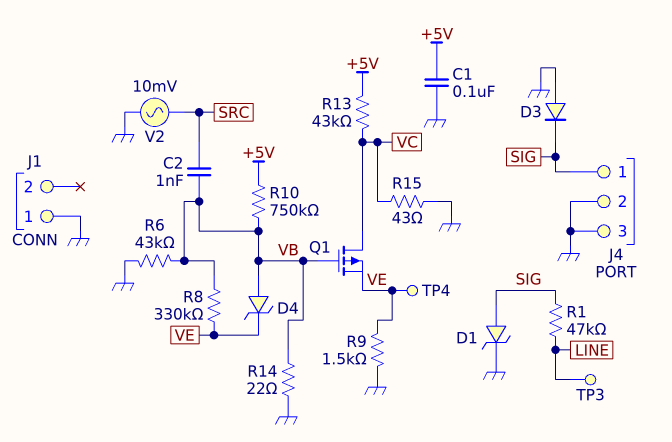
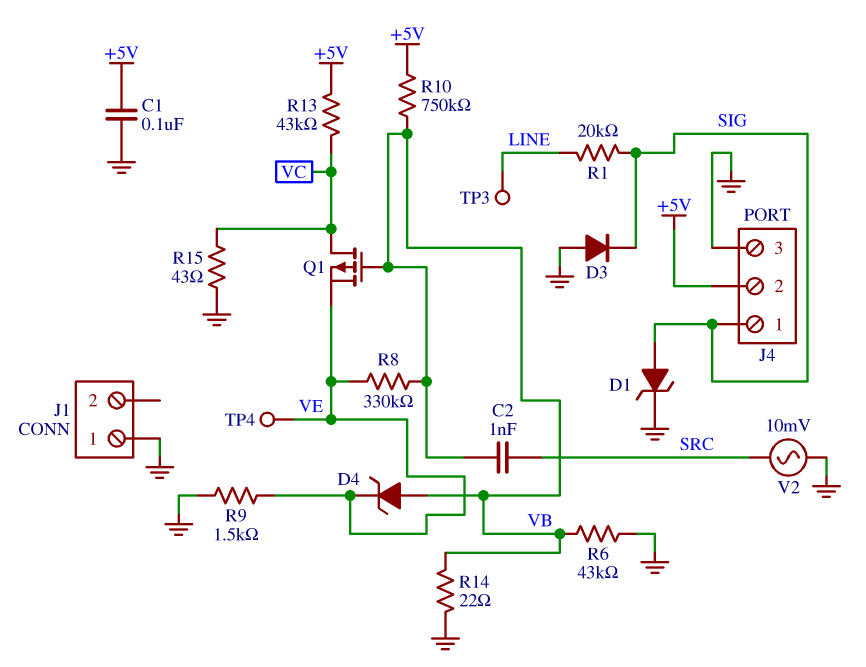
J4 pin 2: GND -> +5V
R1: 47k (LINE, SIG) -> 20k (LINE, SIG)

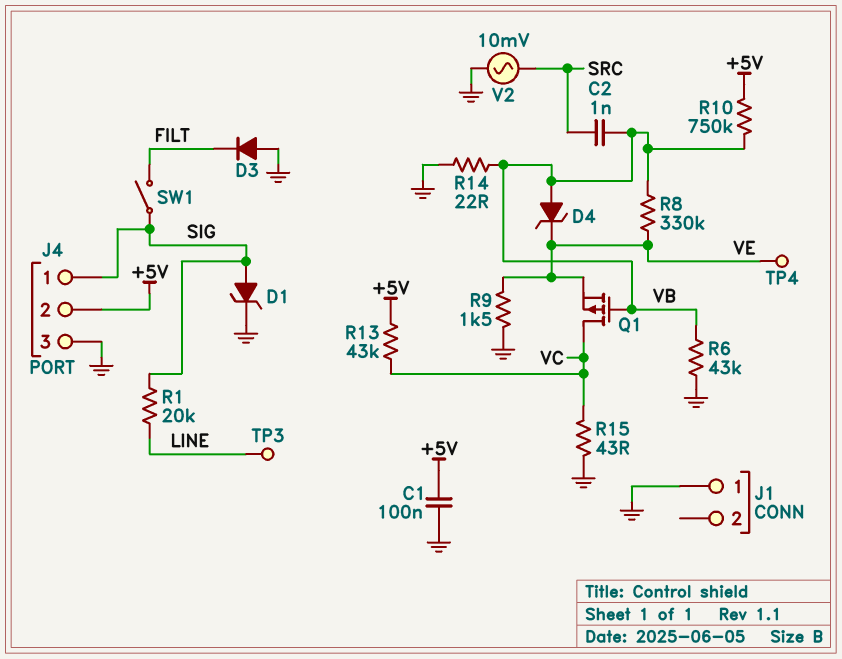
D3: diode (A GND, K SIG) -> diode (A GND, K FILT)
SW1: none -> switch (FILT, SIG)

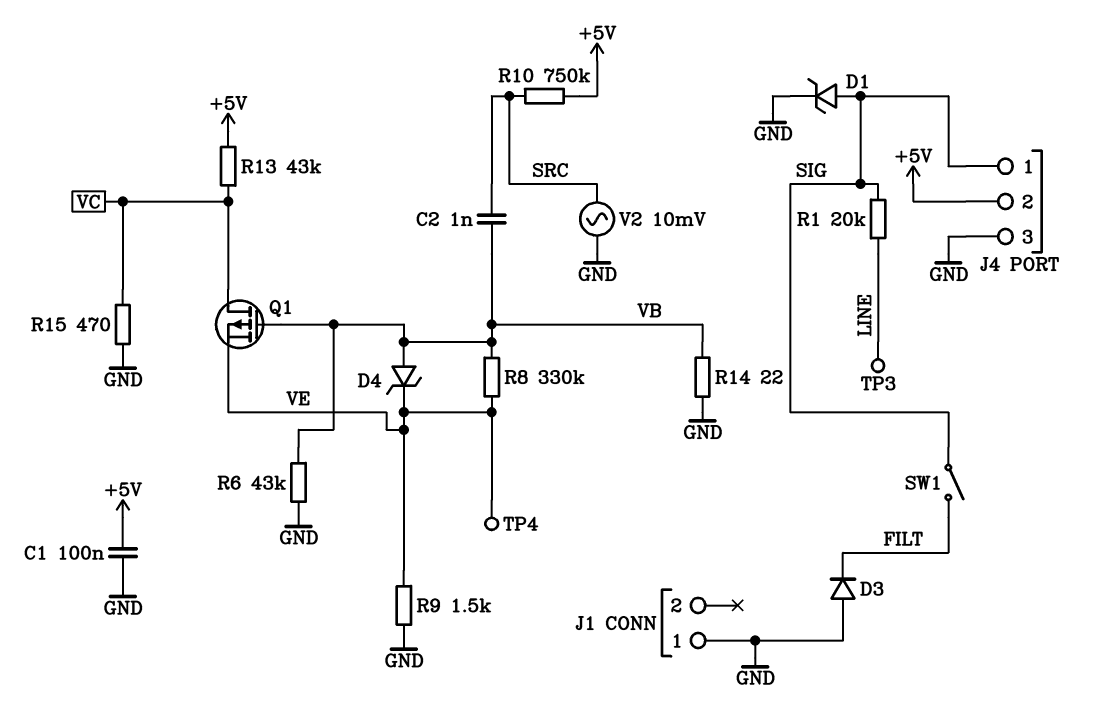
R10: 750k (+5V, VB) -> 750k (+5V, SRC)
R15: 43 (GND, VC) -> 470 (GND, VC)

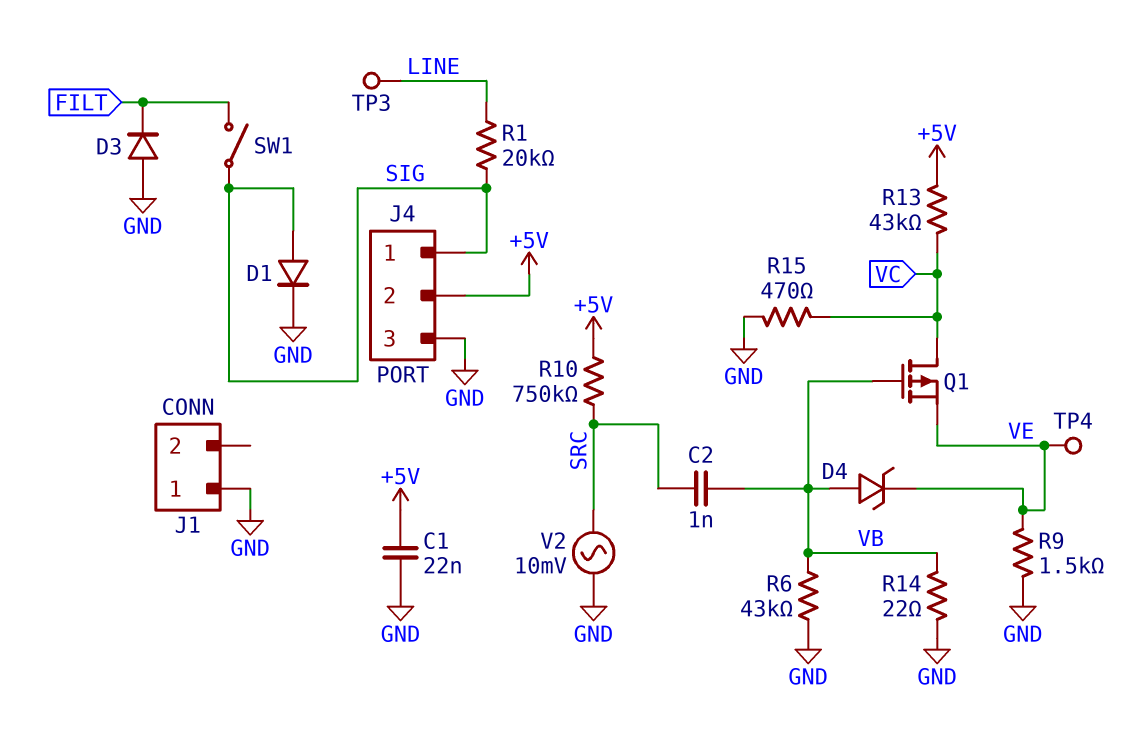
C1: 100nF (+5V, GND) -> 22nF (+5V, GND)
D1: zener (A SIG, K GND) -> diode (A SIG, K GND)
R8: 330k (VB, VE) -> none

